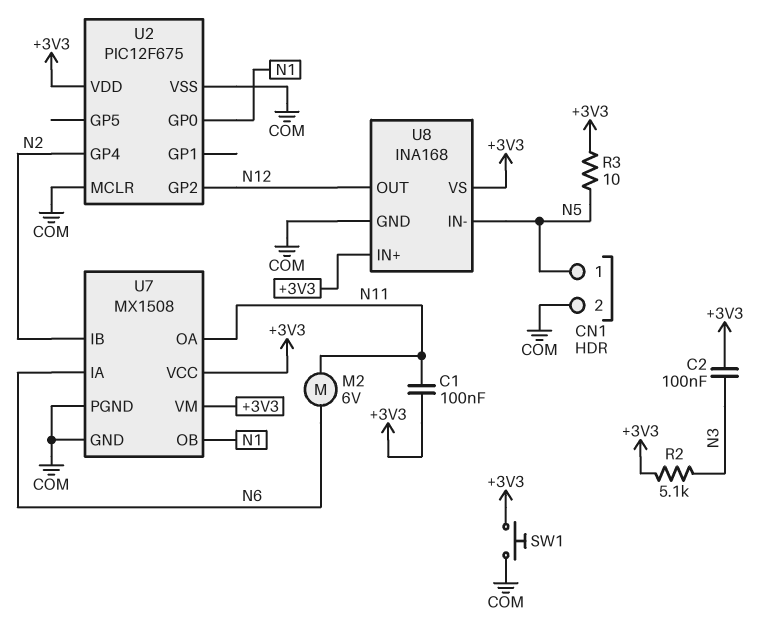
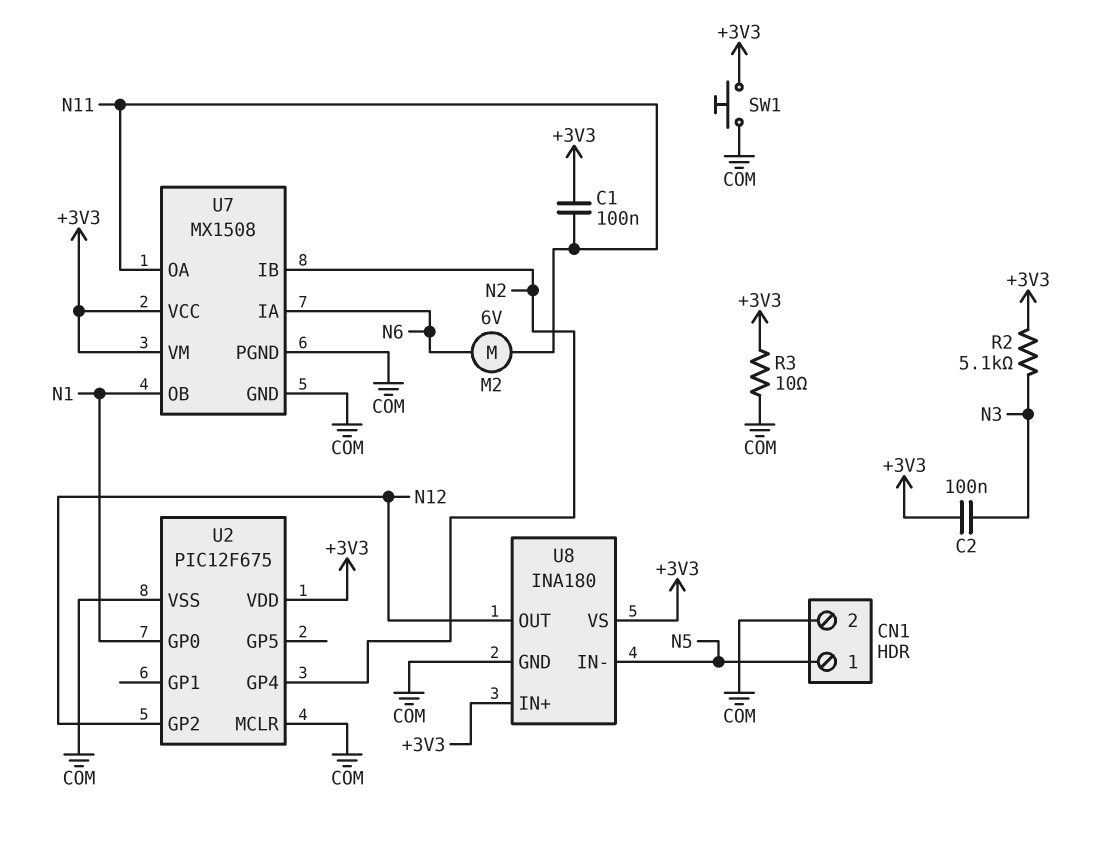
R3: 10 (+3V3, N5) -> 10 (+3V3, COM)
U8: INA168 -> INA180

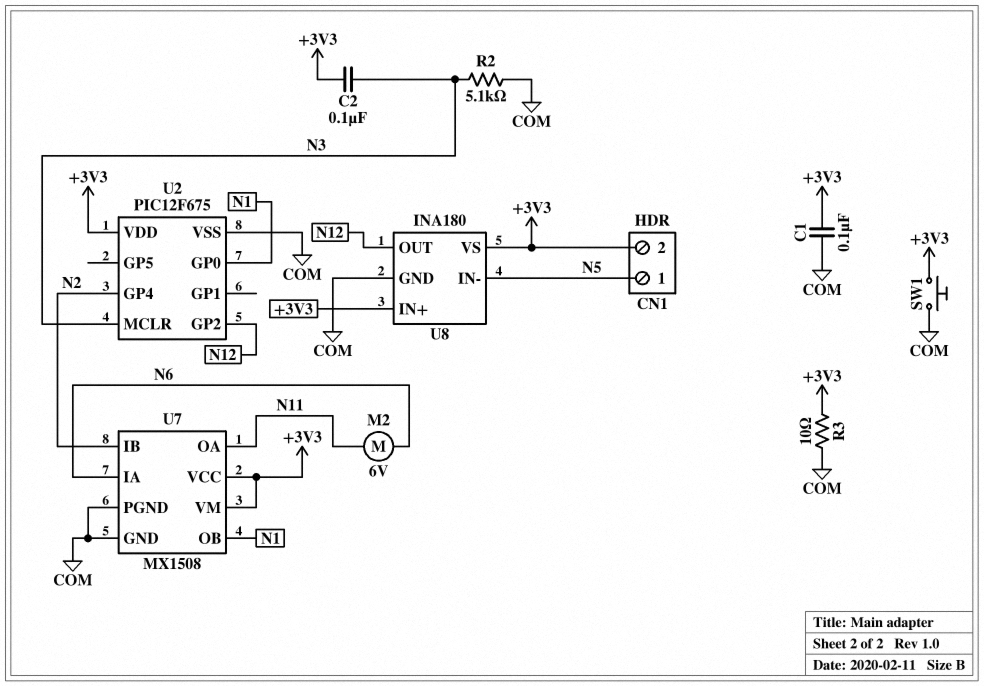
C1: 100nF (+3V3, N11) -> 100nF (+3V3, COM)
CN1 pin 2: COM -> +3V3
R2: 5.1k (+3V3, N3) -> 5.1k (COM, N3)
U2 pin MCLR: COM -> N3

